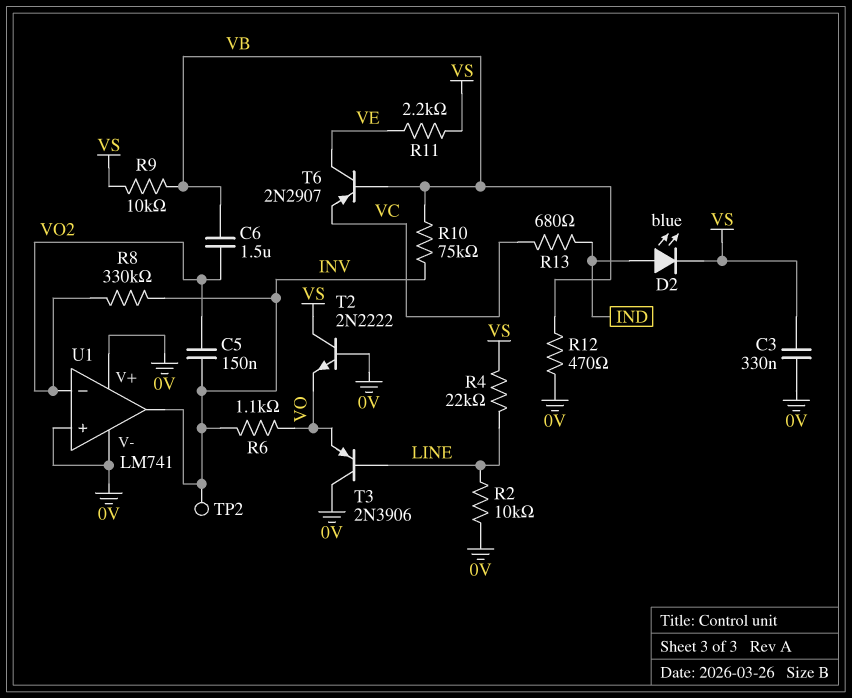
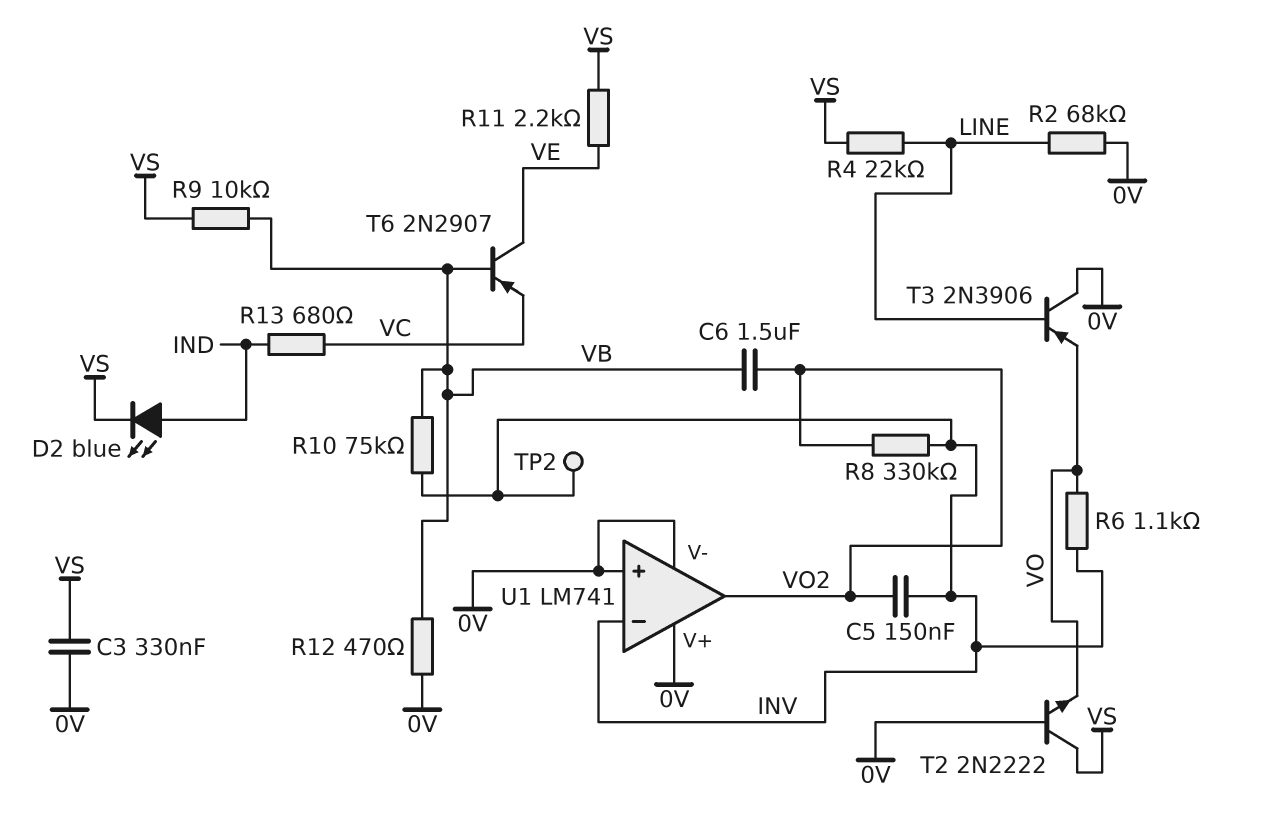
R2: 10k (0V, LINE) -> 68k (0V, LINE)
U1 pin in-: VO2 -> INV
U1 pin out: INV -> VO2

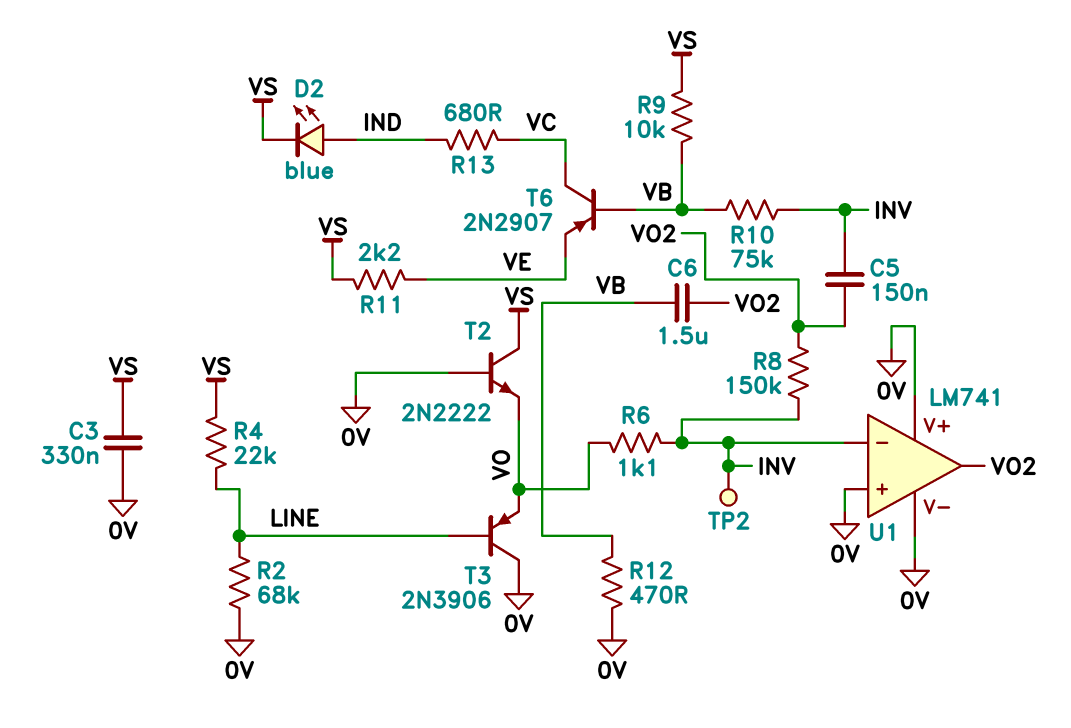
R8: 330k (INV, VO2) -> 150k (INV, VO2)
T6: PNP 2N2907 (B VB, C VE, E VC) -> PNP 2N2907 (B VB, C VC, E VE)

